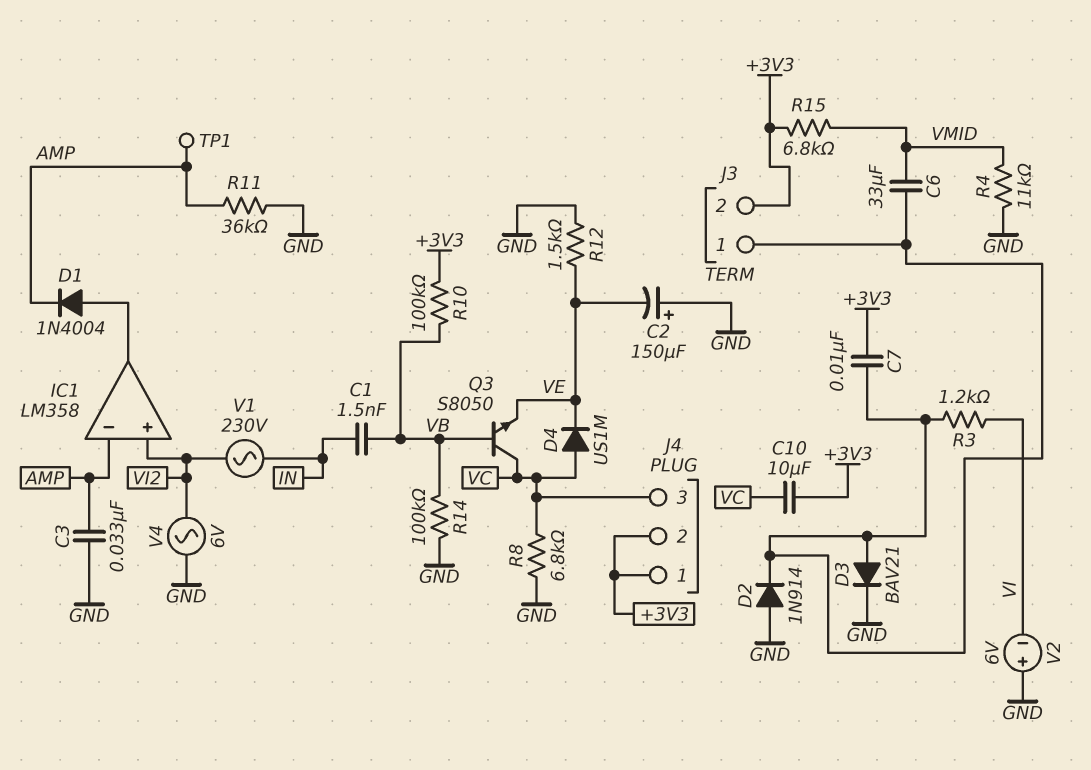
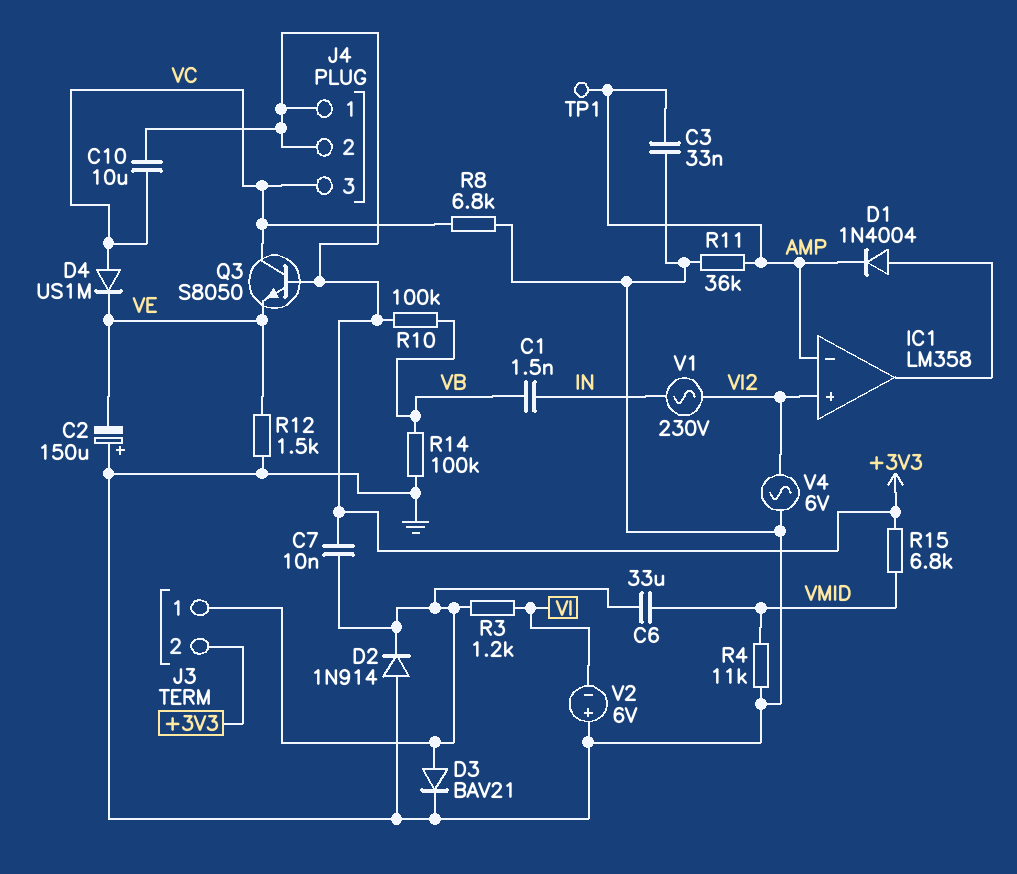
Q3: NPN S8050 (B VB, C VC, E VE) -> NPN S8050 (B +3V3, C VC, E VE)

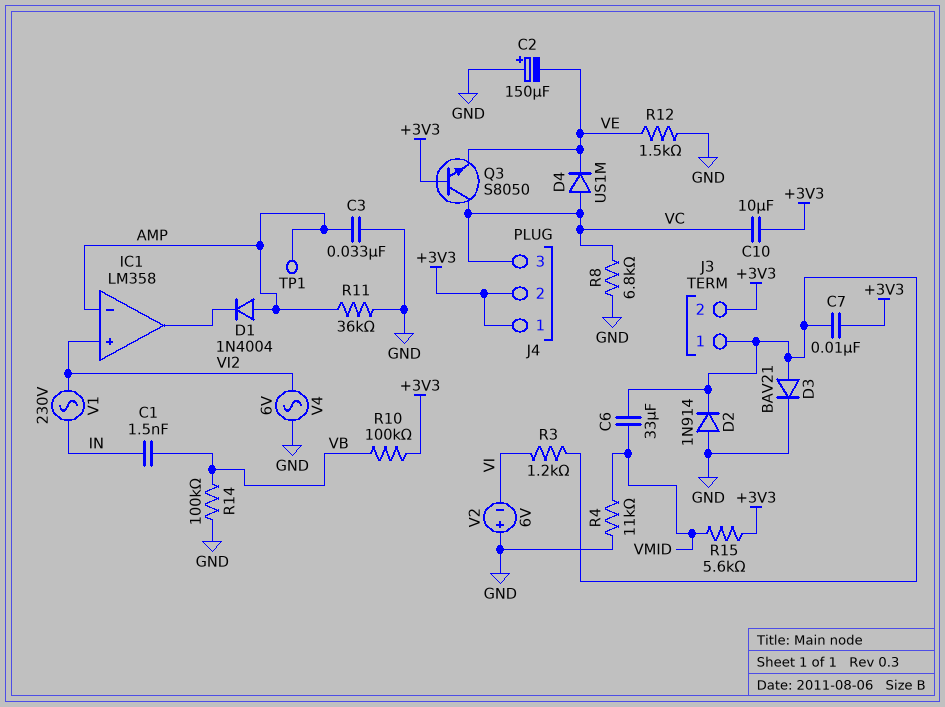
D1: diode 1N4004 (A IC1/out, K AMP) -> diode 1N4004 (A AMP, K IC1/out)
R15: 6.8k (+3V3, VMID) -> 5.6k (+3V3, VMID)

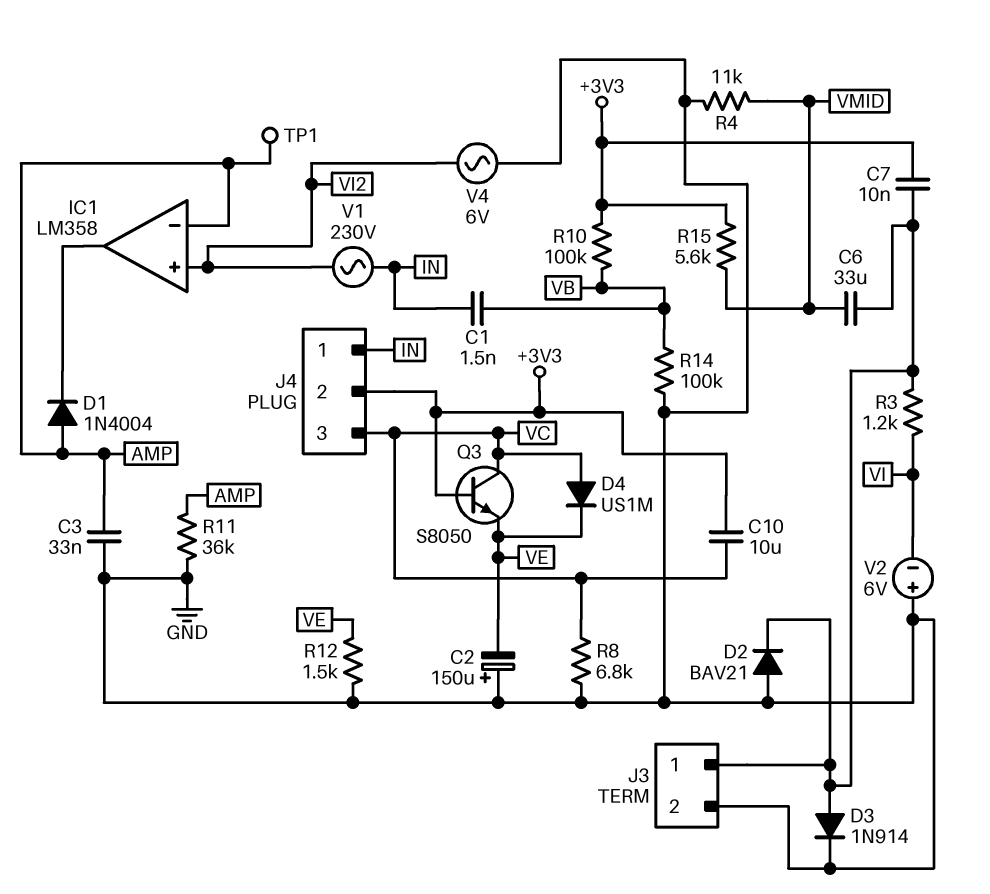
D2: diode 1N914 (A GND, K J3/1) -> diode BAV21 (A GND, K J3/1)
D3: diode BAV21 (A J3/1, K GND) -> diode 1N914 (A J3/1, K GND)
J3 pin 2: +3V3 -> GND
J4 pin 1: +3V3 -> IN

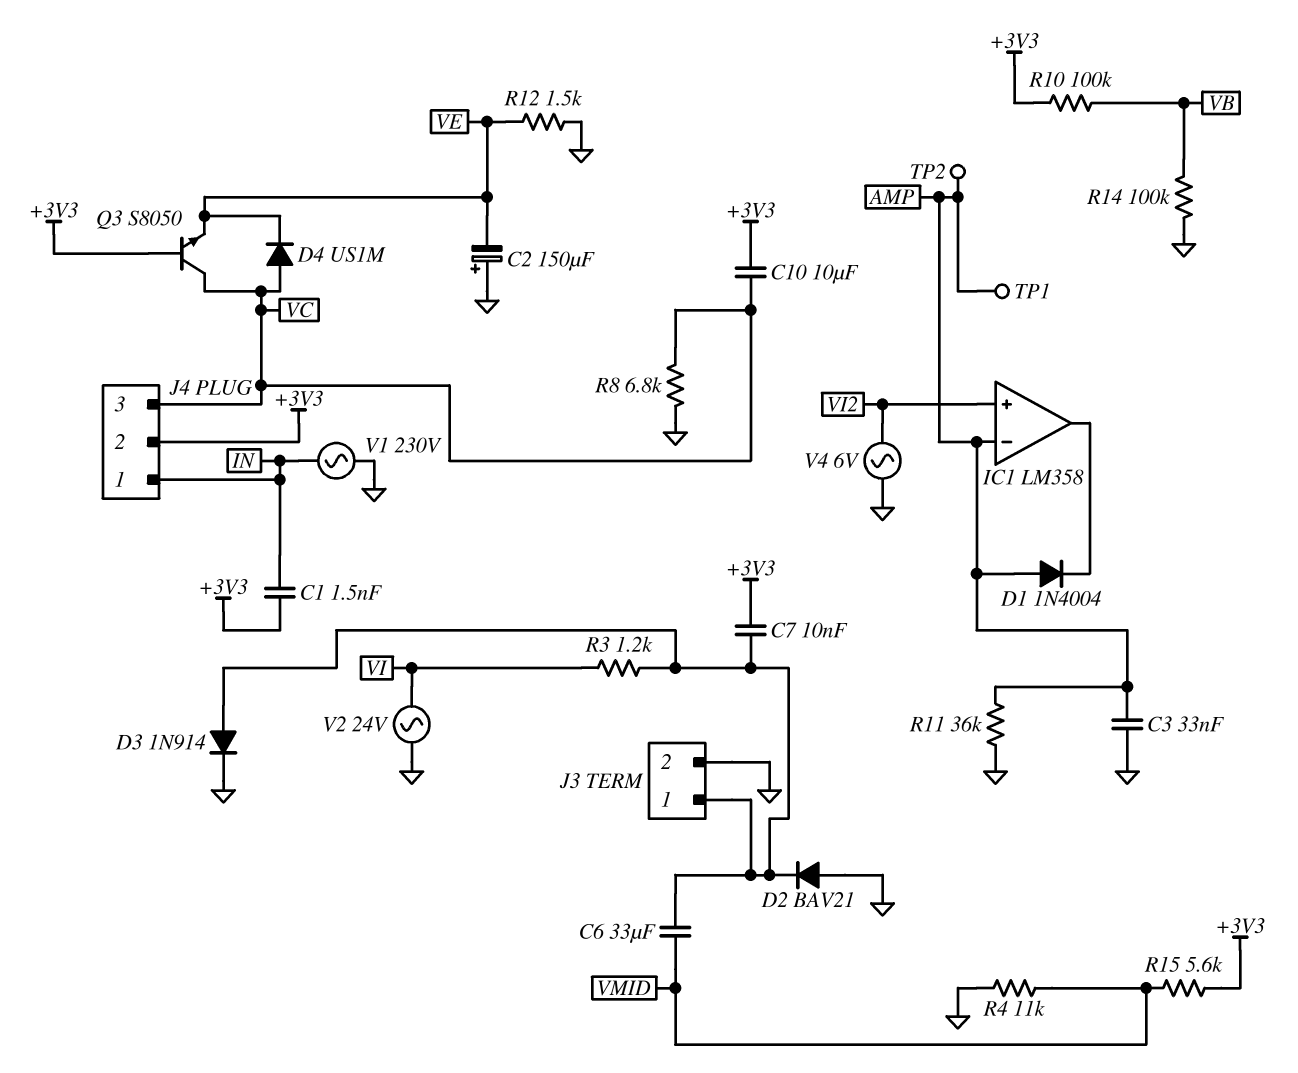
C1: 1.5nF (IN, VB) -> 1.5nF (+3V3, IN)
TP2: none -> test point (AMP)
V1: AC 230V (IN, VI2) -> AC 230V (GND, IN)
V2: 6V (plus GND, minus VI) -> AC 24V (GND, VI)

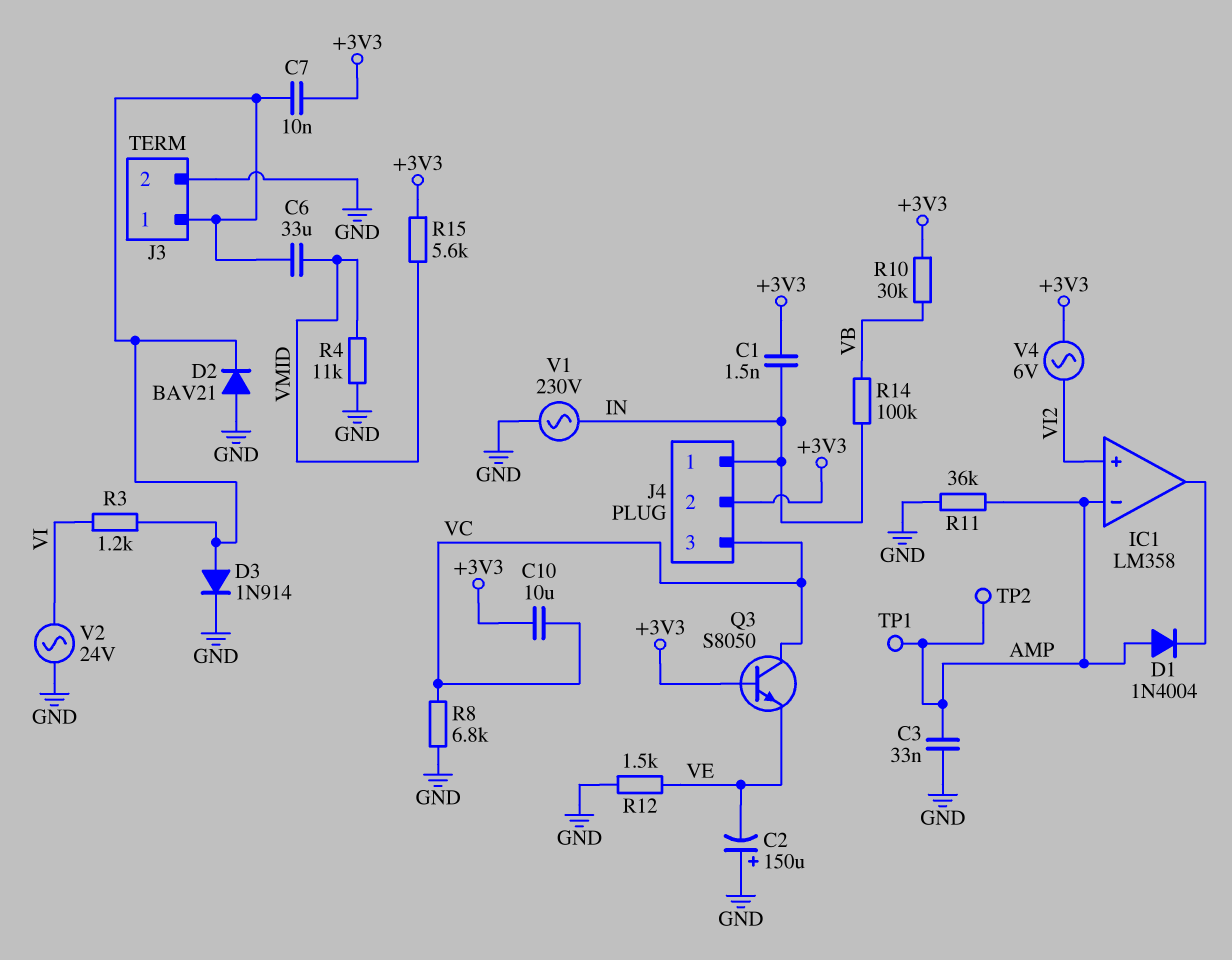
D4: diode US1M (A VC, K VE) -> none
R10: 100k (+3V3, VB) -> 30k (+3V3, VB)
R14: 100k (GND, VB) -> 100k (IN, VB)
V4: AC 6V (GND, VI2) -> AC 6V (+3V3, VI2)

